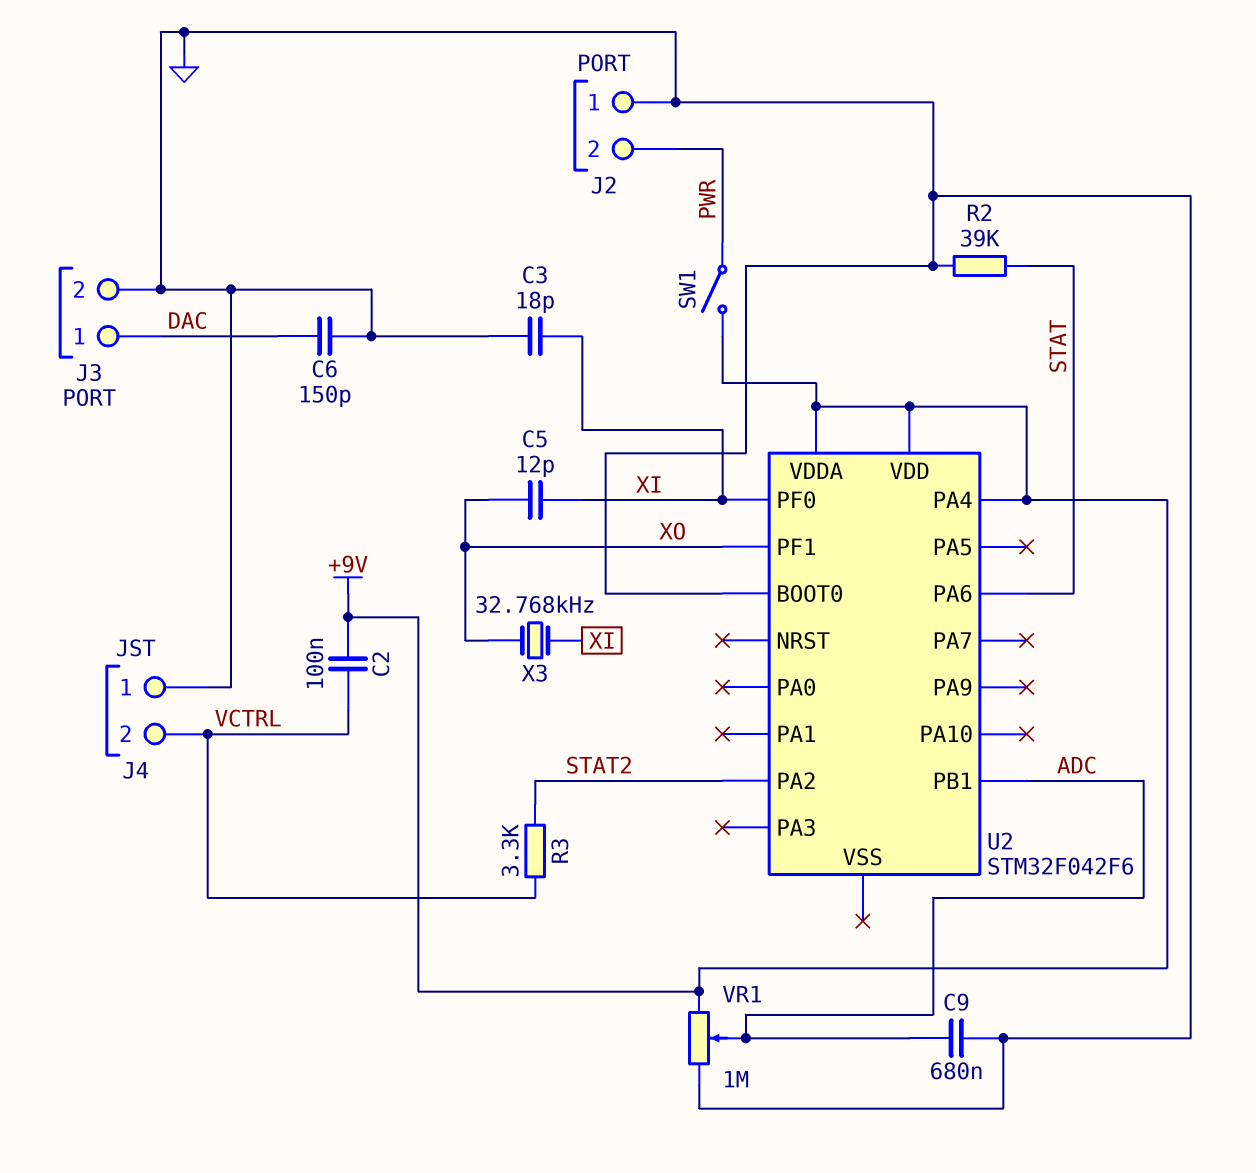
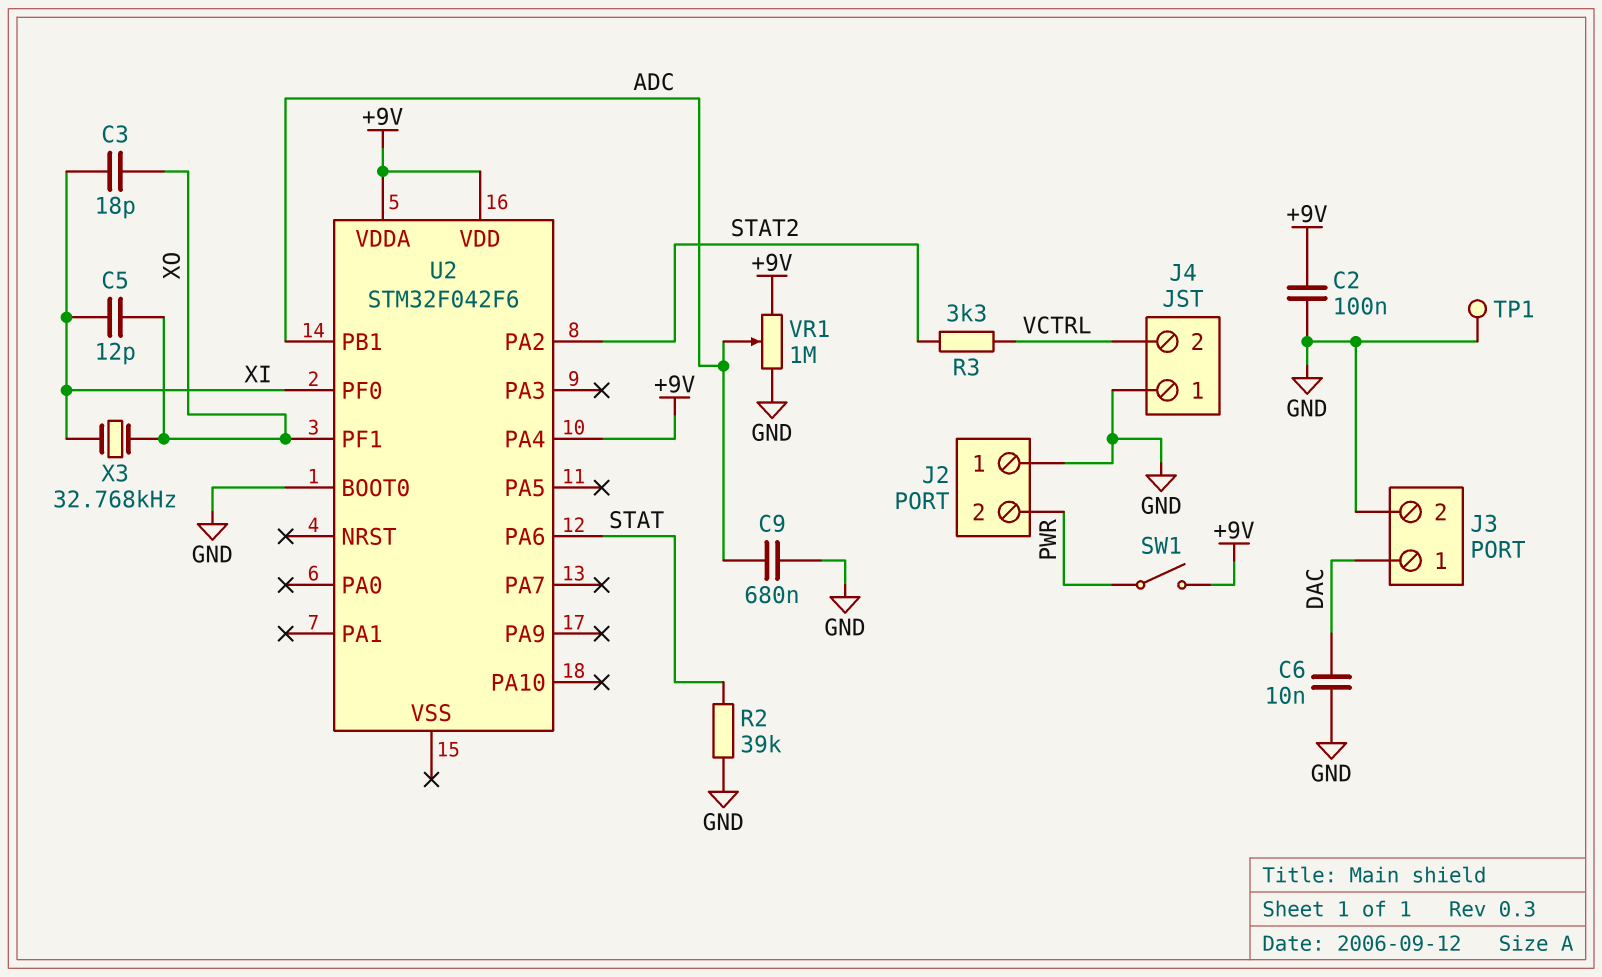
C2: 100nF (+9V, VCTRL) -> 100nF (+9V, GND)
C3: 18pF (GND, XI) -> 18pF (XI, XO)
C6: 150pF (DAC, GND) -> 10nF (DAC, GND)
TP1: none -> test point (GND)

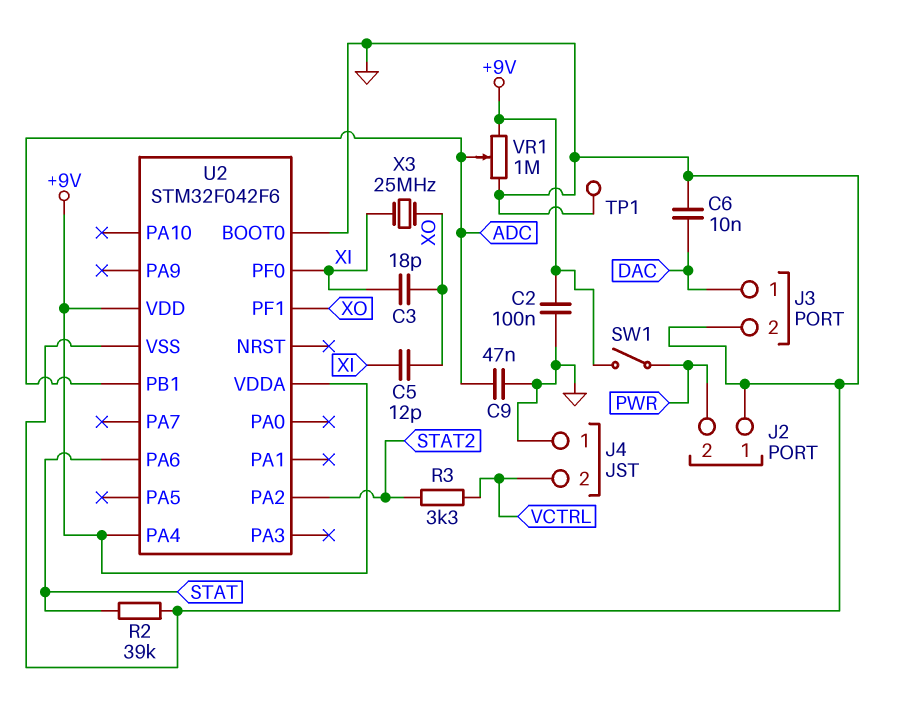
C9: 680nF (ADC, GND) -> 47nF (ADC, GND)
U2 pin VSS: none -> GND
X3: 32.768kHz (XI, XO) -> 25MHz (XI, XO)

